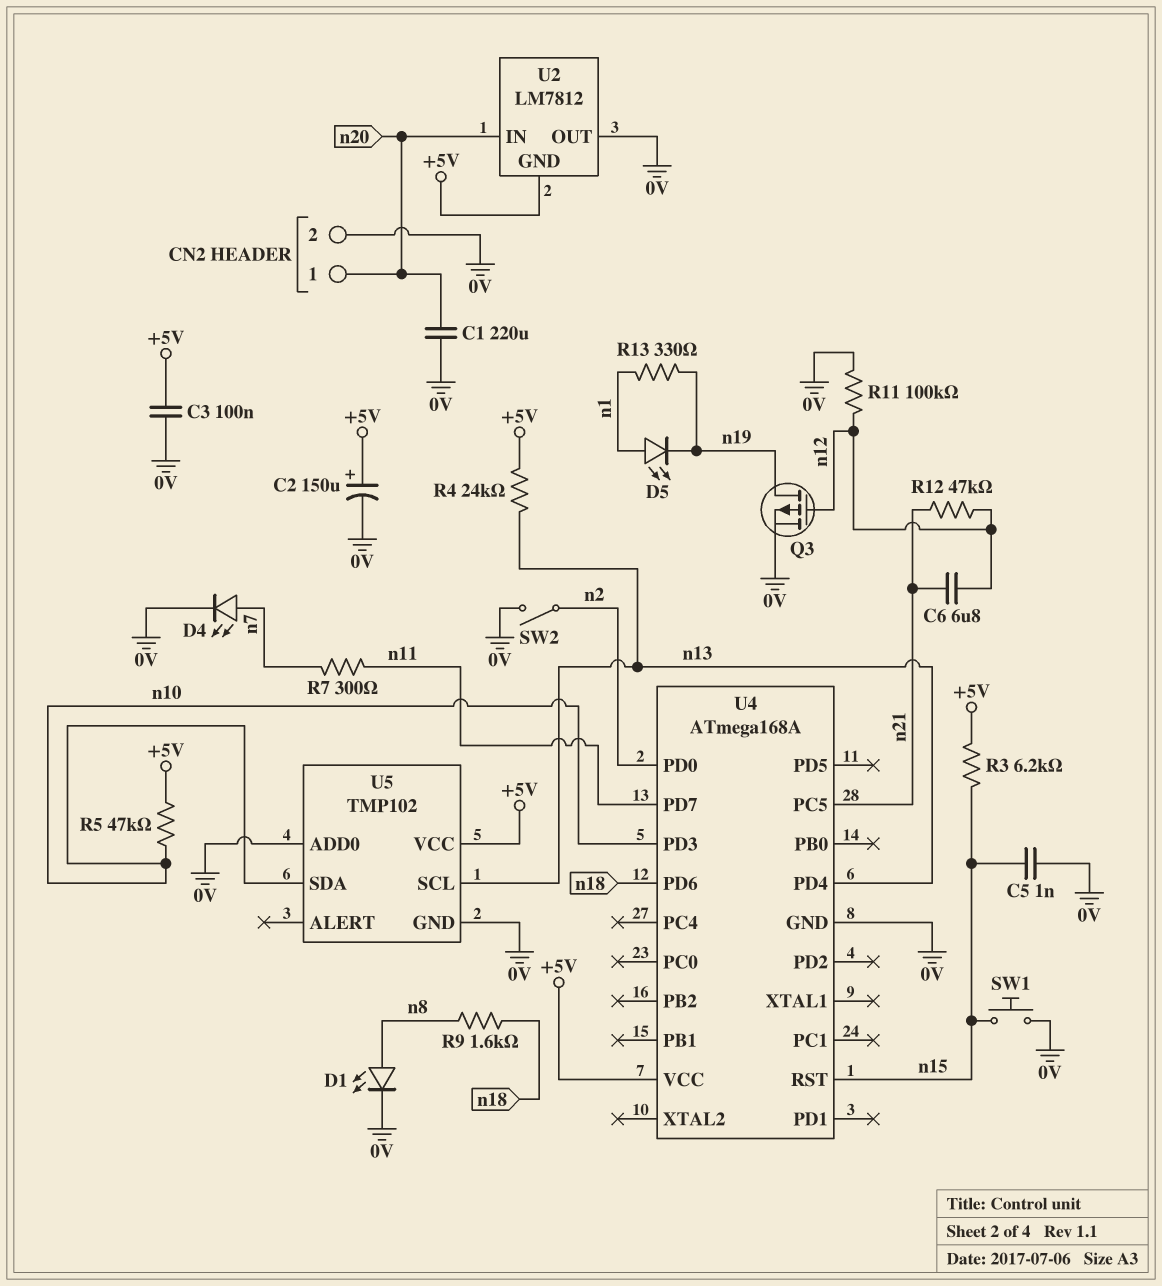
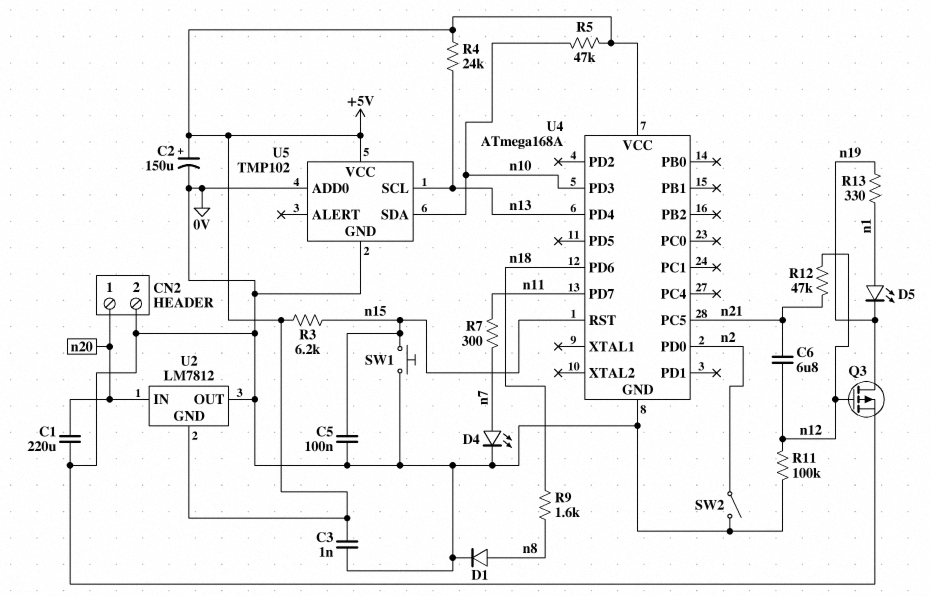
C3: 100nF (+5V, 0V) -> 1nF (+5V, 0V)
C5: 1nF (0V, n15) -> 100nF (0V, n15)
D1: LED (A n8, K 0V) -> diode (A n8, K 0V)

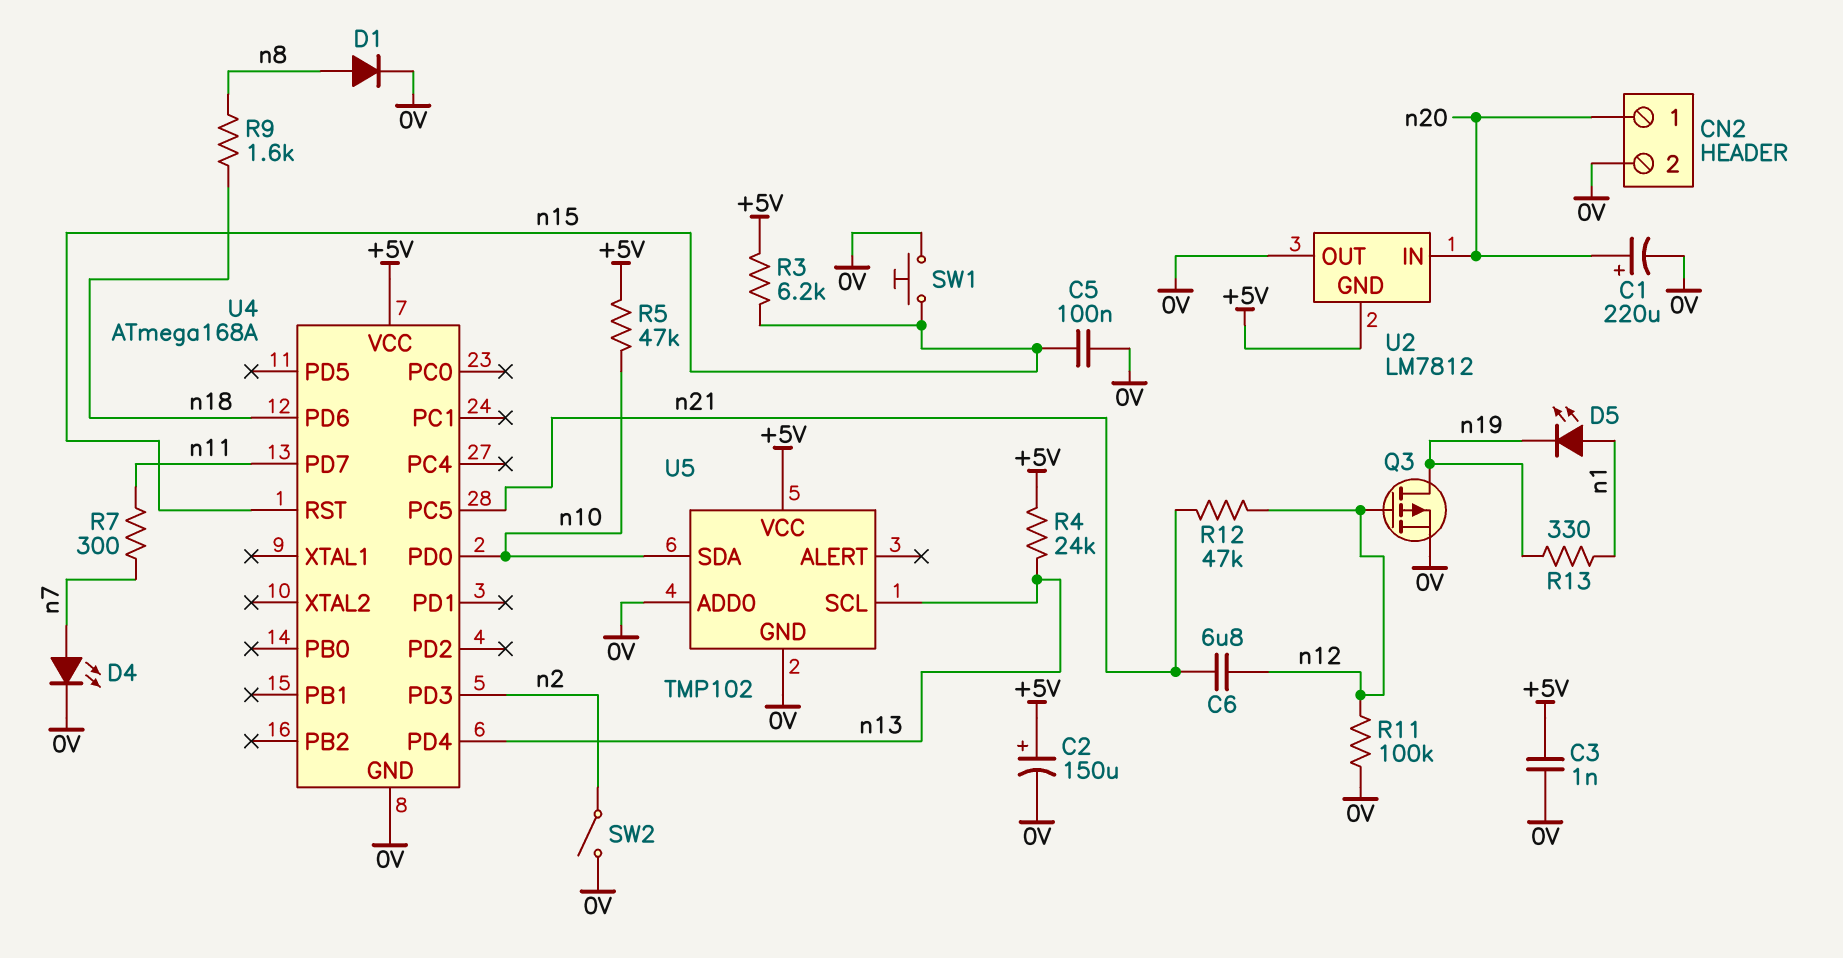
C1: 220uF (0V, n20) -> 220uF (plus n20, minus 0V)
U4 pin PD0: n2 -> n10
U4 pin PD3: n10 -> n2

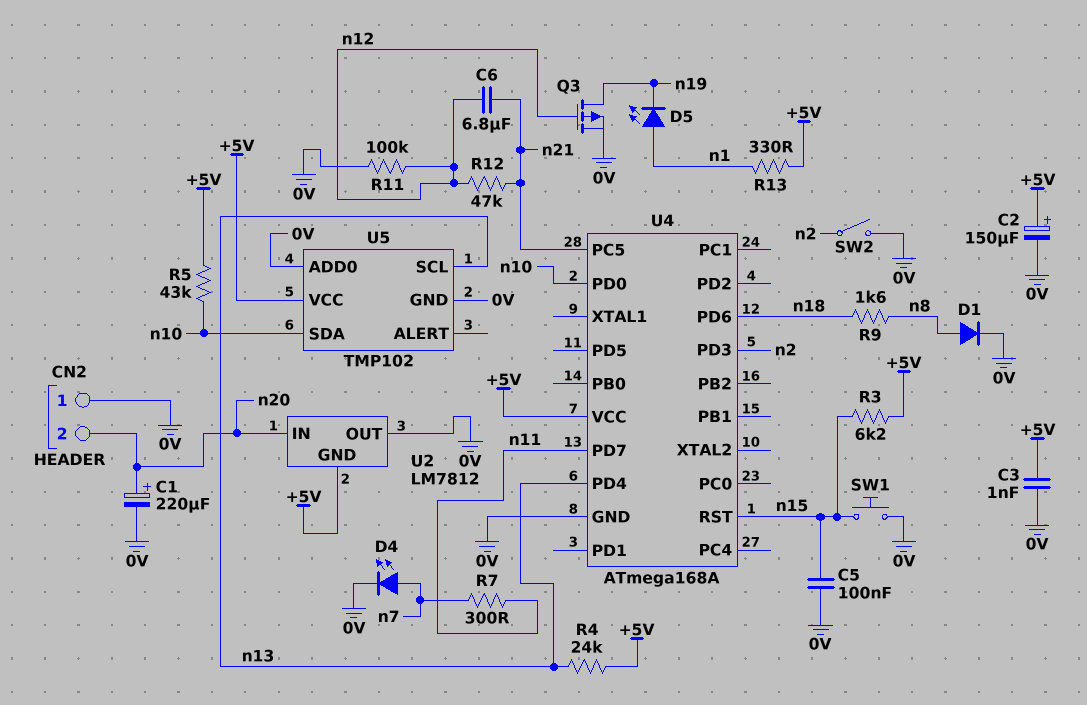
CN2 pin 1: n20 -> 0V
CN2 pin 2: 0V -> n20
R5: 47k (+5V, n10) -> 43k (+5V, n10)
R13: 330 (n1, n19) -> 330 (+5V, n1)

